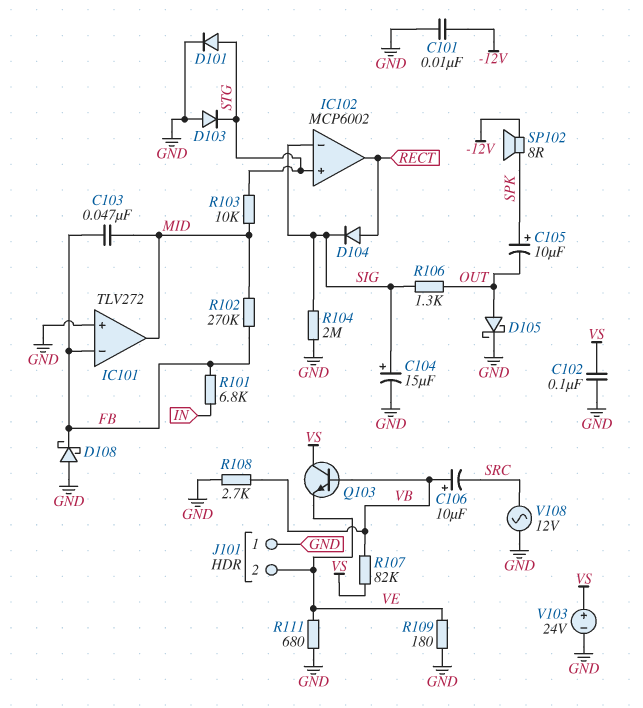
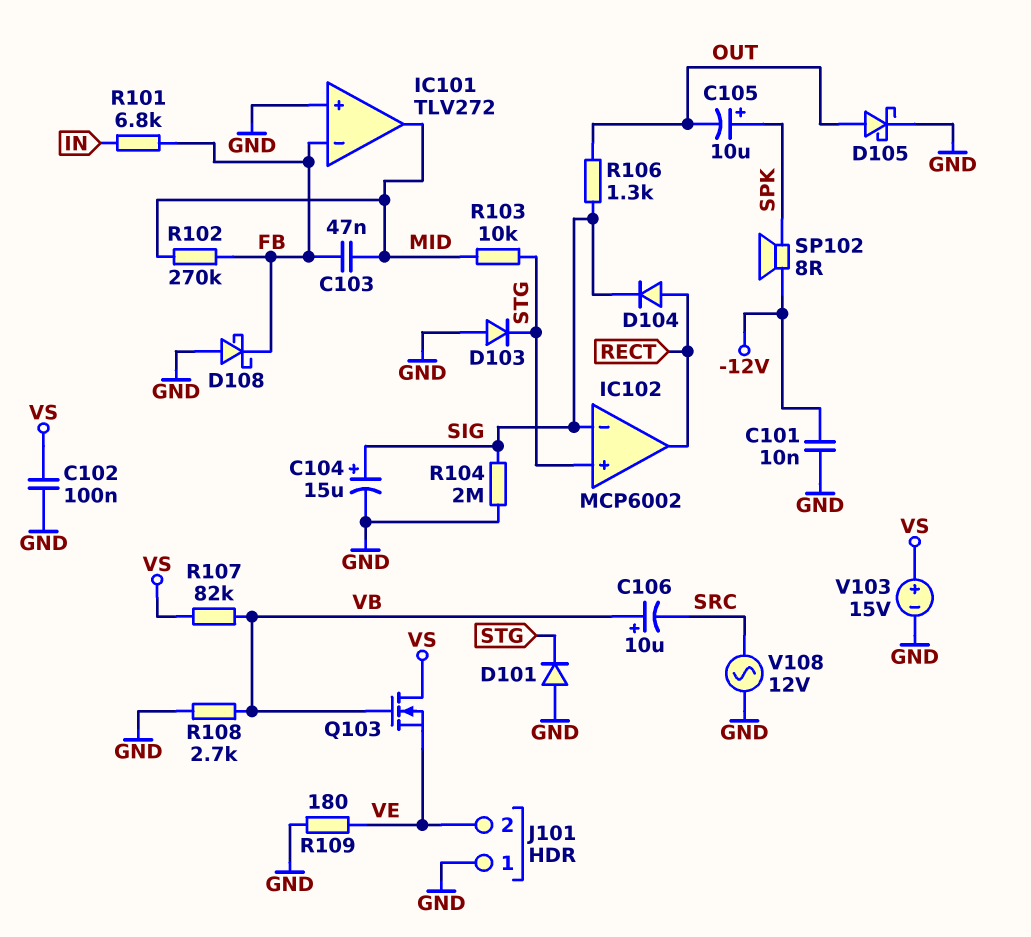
D101: diode (A STG, K GND) -> diode (A GND, K STG)
Q103: NPN (B VB, C VS, E VE) -> NMOS (G VB, D VS, S VE)
R111: 680 (GND, VE) -> none
V103: 24V (plus VS, minus GND) -> 15V (plus VS, minus GND)

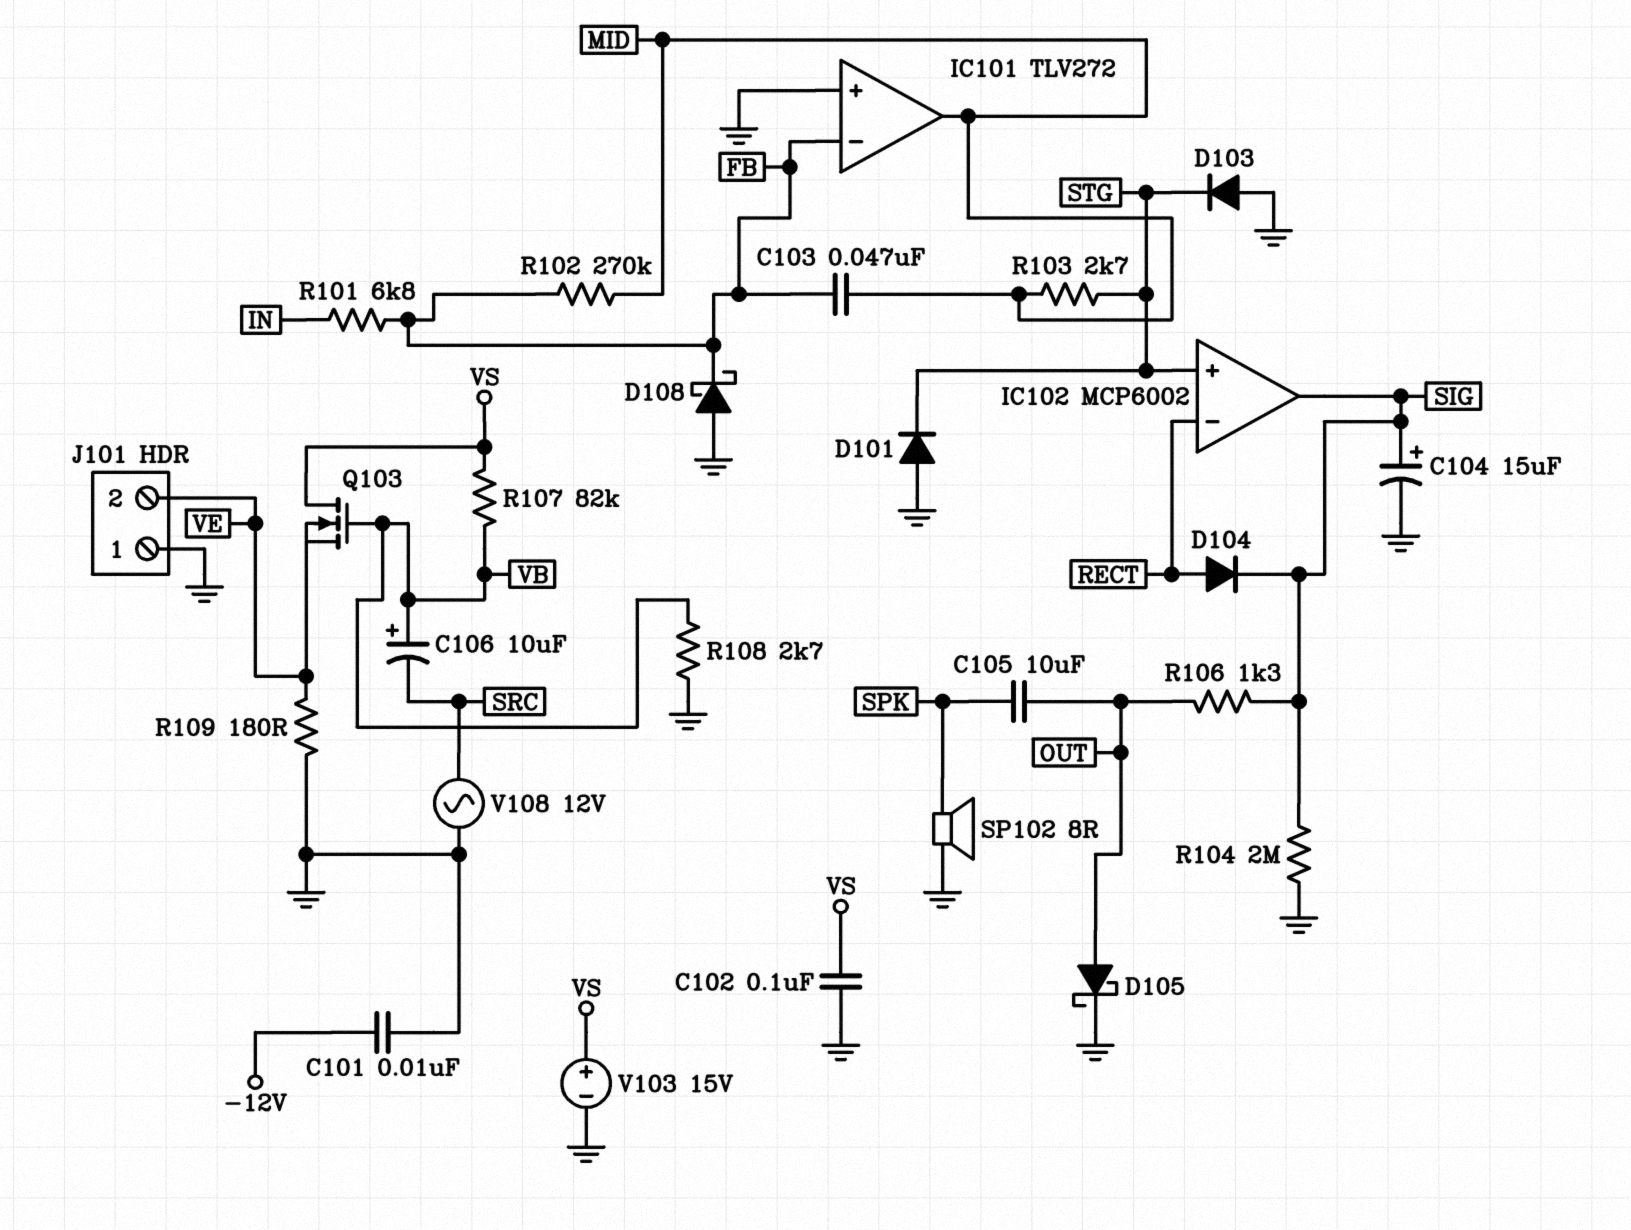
C105: 10uF (plus SPK, minus OUT) -> 10uF (OUT, SPK)
IC102 pin in-: SIG -> RECT
IC102 pin out: RECT -> SIG
R103: 10k (MID, STG) -> 2.7k (MID, STG)
SP102: speaker 8R (-12V, SPK) -> speaker 8R (GND, SPK)

